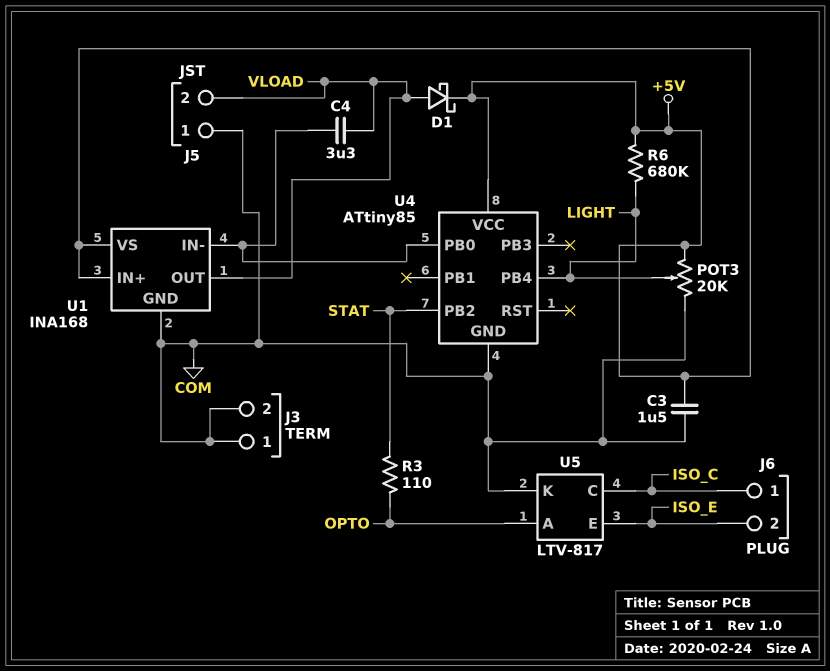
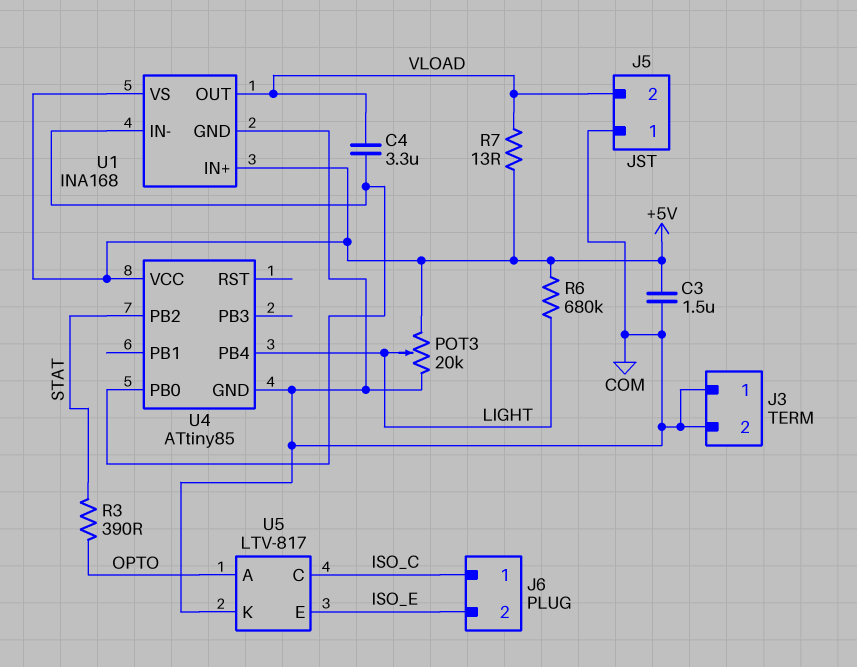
D1: schottky (A VLOAD, K +5V) -> none
R3: 110 (OPTO, STAT) -> 390 (OPTO, STAT)
R7: none -> 13 (+5V, VLOAD)

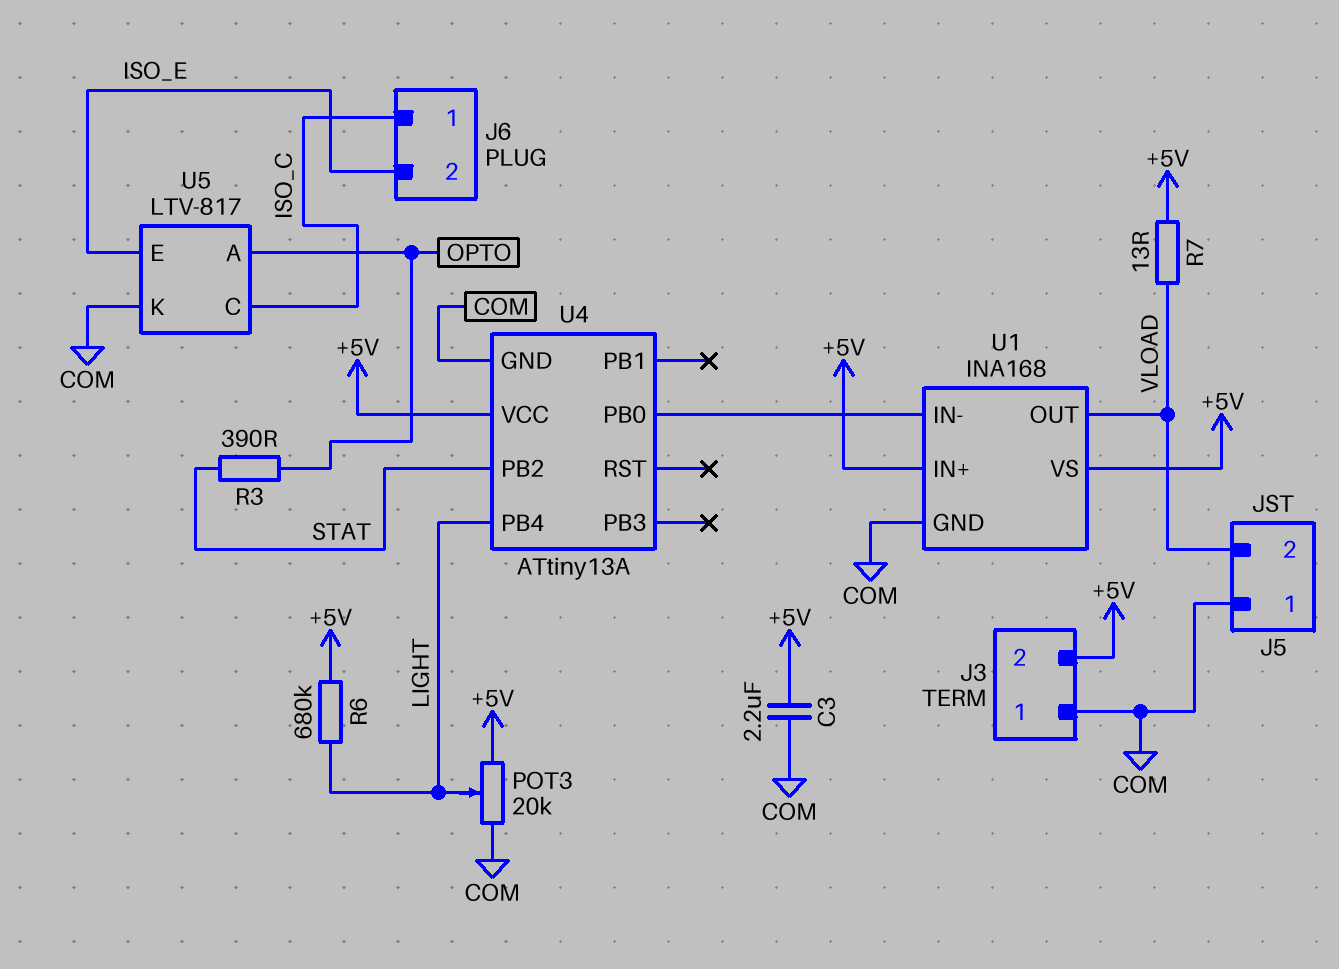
C3: 1.5uF (+5V, COM) -> 2.2uF (+5V, COM)
C4: 3.3uF (U1/IN-, VLOAD) -> none
J3 pin 2: COM -> +5V
U4: ATtiny85 -> ATtiny13A

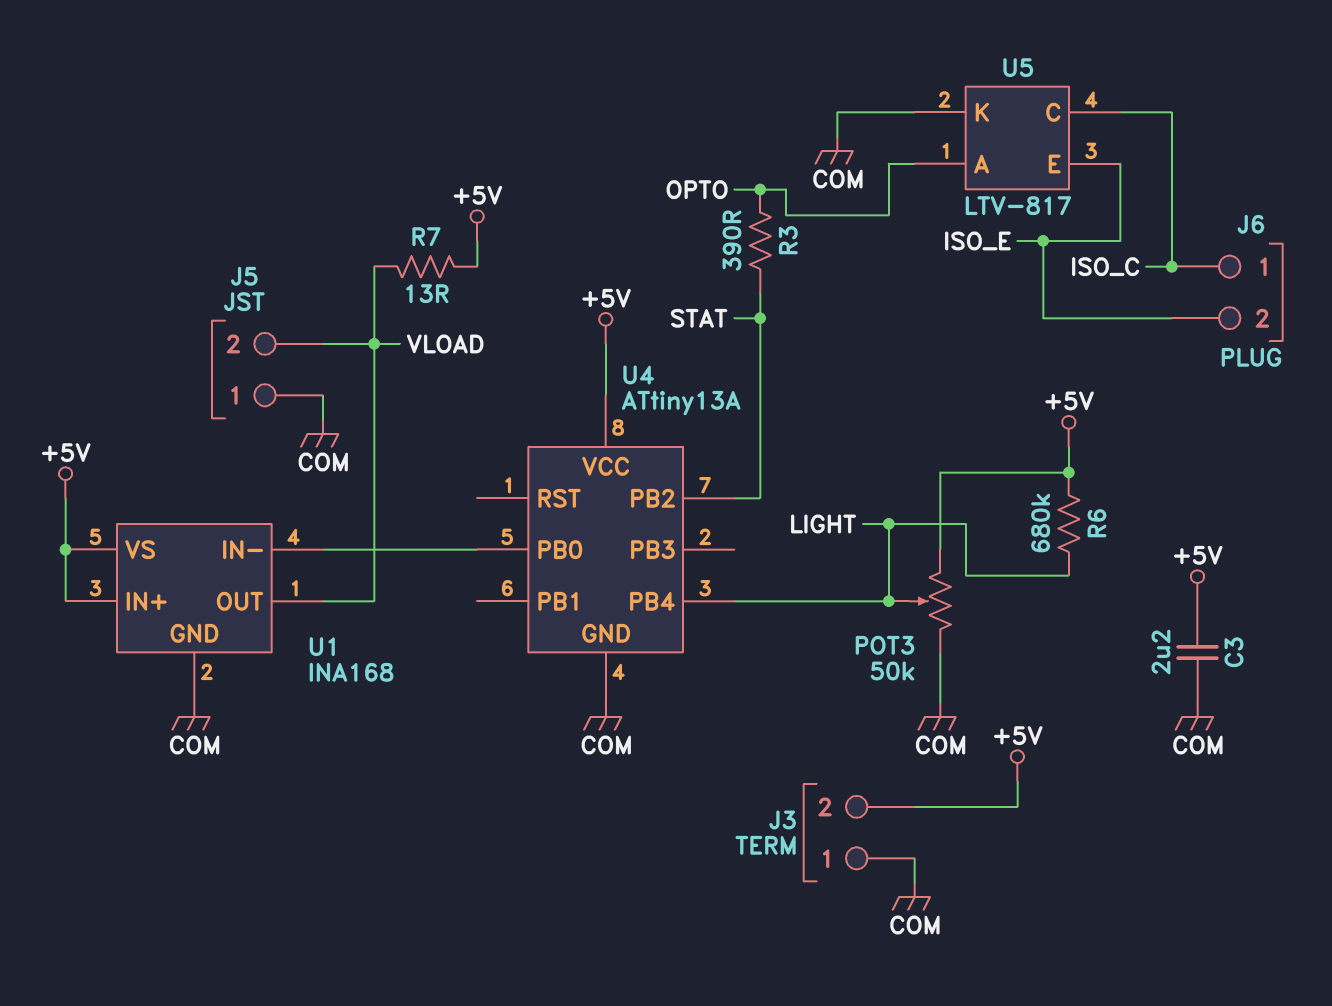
POT3: 20k (+5V, COM, wiper LIGHT) -> 50k (+5V, COM, wiper LIGHT)

